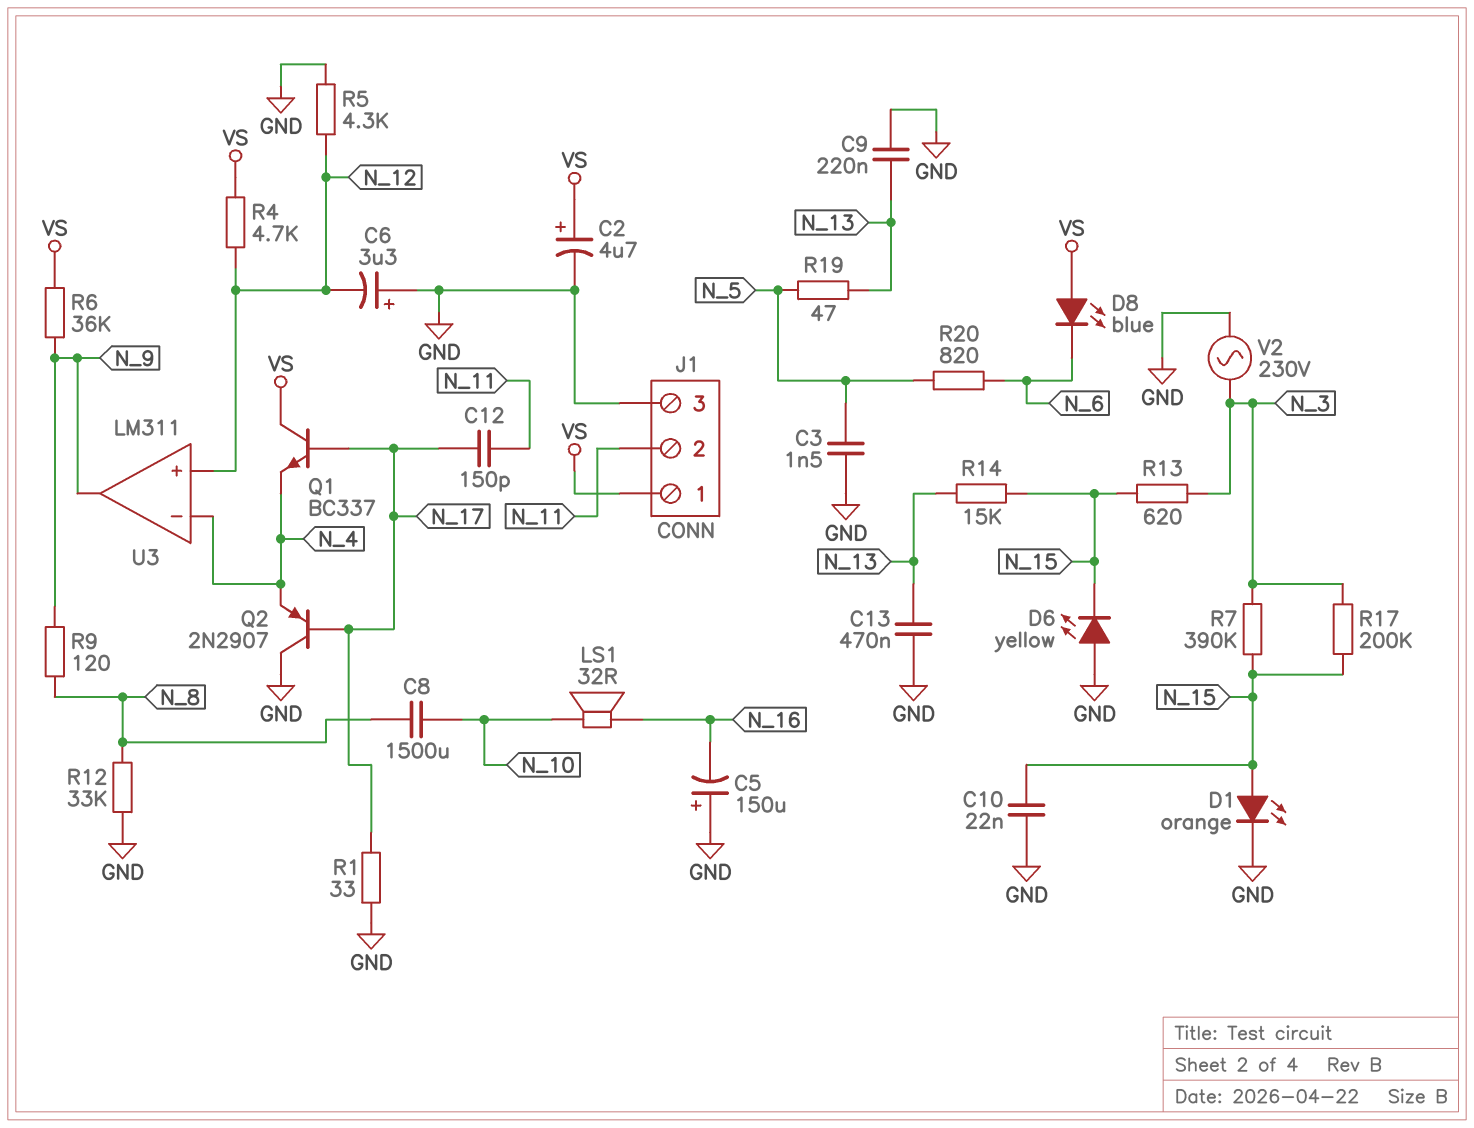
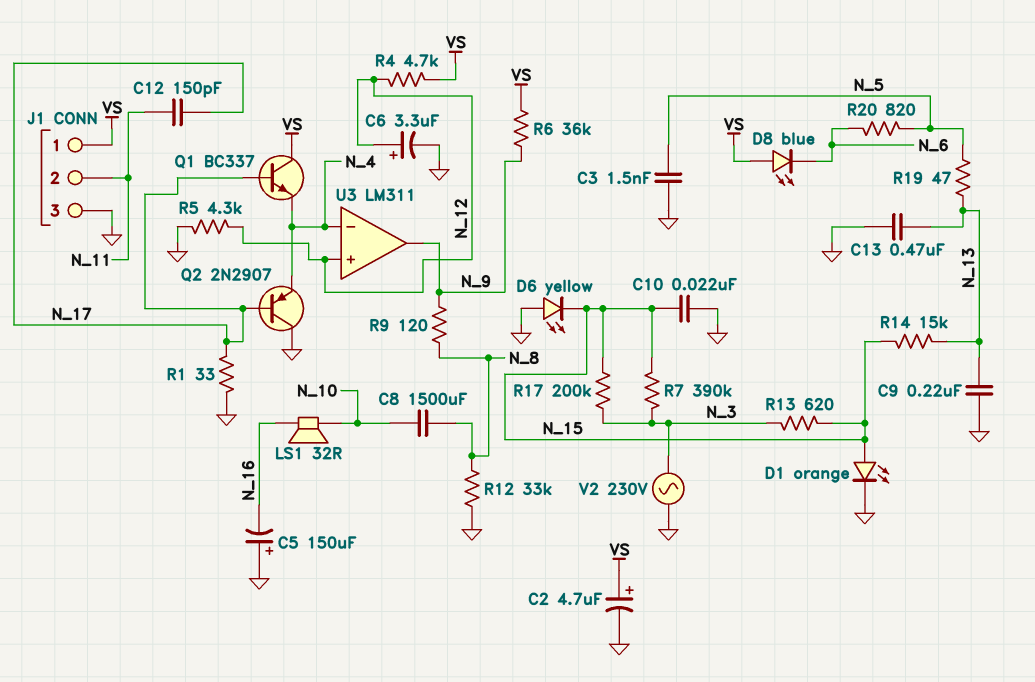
C6: 3.3uF (plus GND, minus N_12) -> 3.3uF (plus N_12, minus GND)

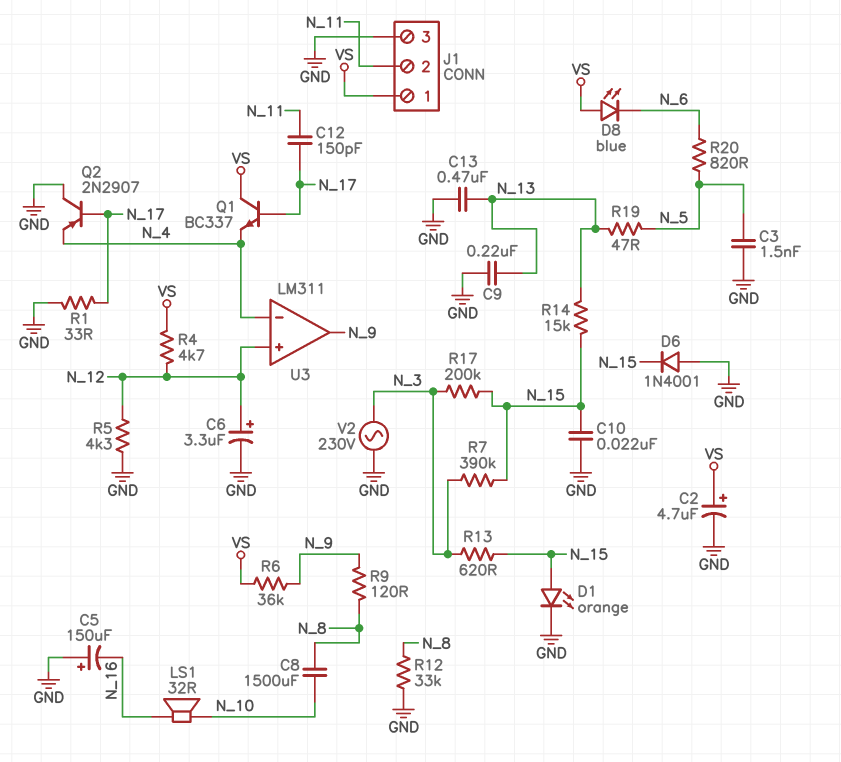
D6: LED yellow (A GND, K N_15) -> diode 1N4001 (A GND, K N_15)

